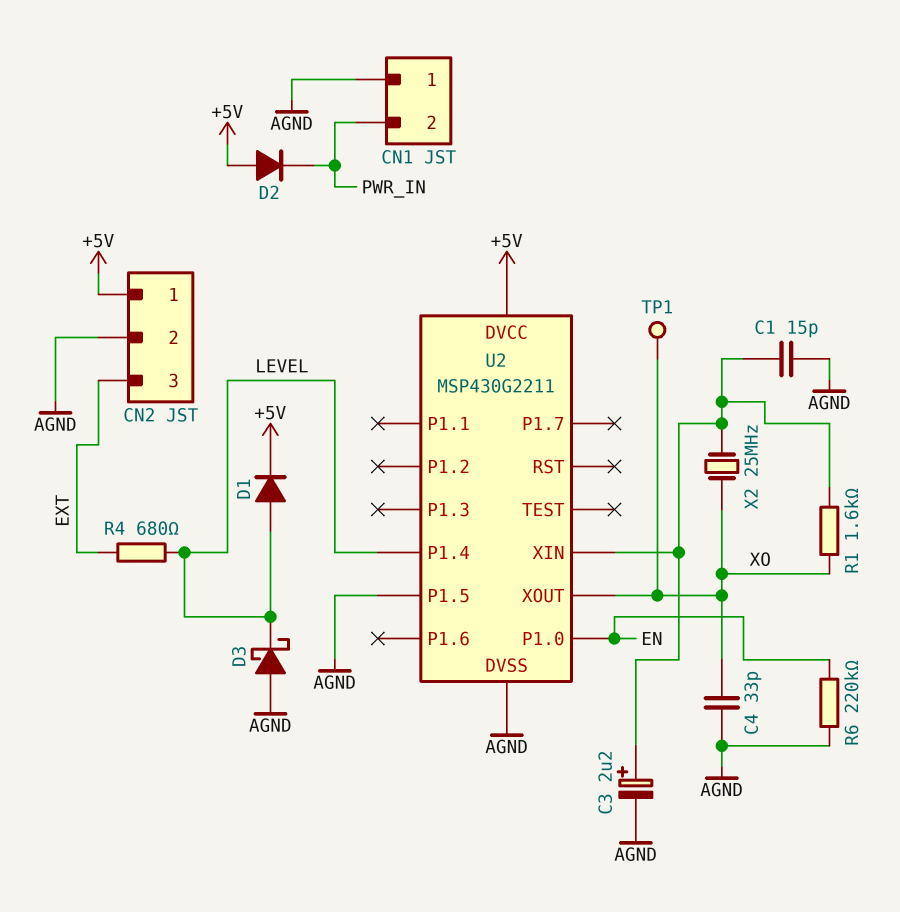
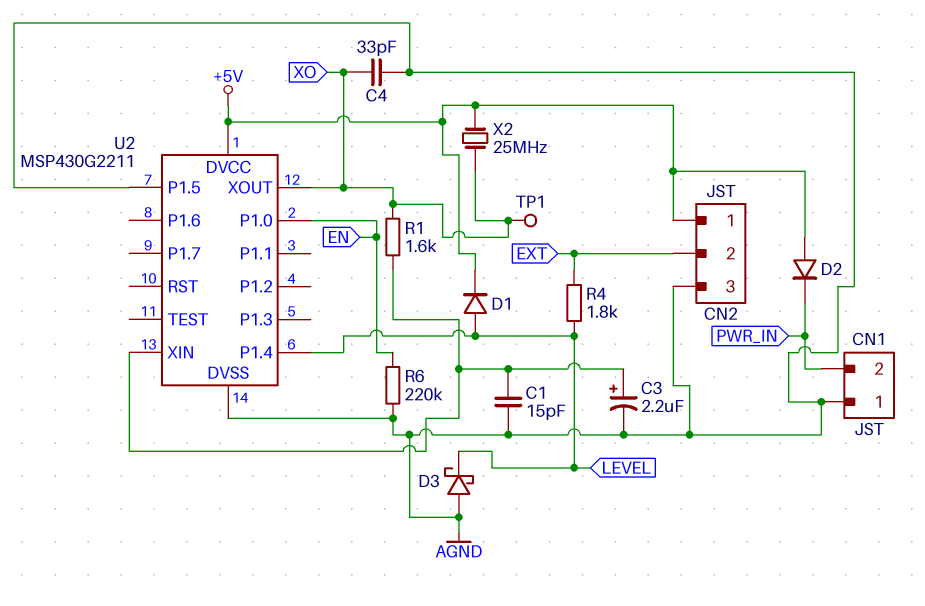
CN2 pin 2: AGND -> EXT
CN2 pin 3: EXT -> AGND
R4: 680 (EXT, LEVEL) -> 1.8k (EXT, LEVEL)
X2: 25MHz (U2/XIN, XO) -> 25MHz (+5V, XO)

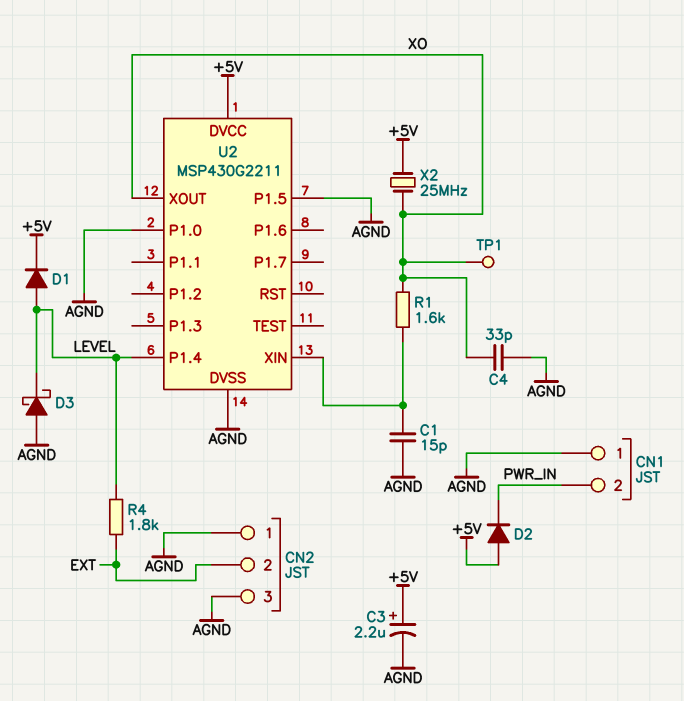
C3: 2.2uF (plus U2/XIN, minus AGND) -> 2.2uF (plus +5V, minus AGND)
CN2 pin 1: +5V -> AGND
R6: 220k (AGND, EN) -> none
U2 pin P1.0: EN -> AGND

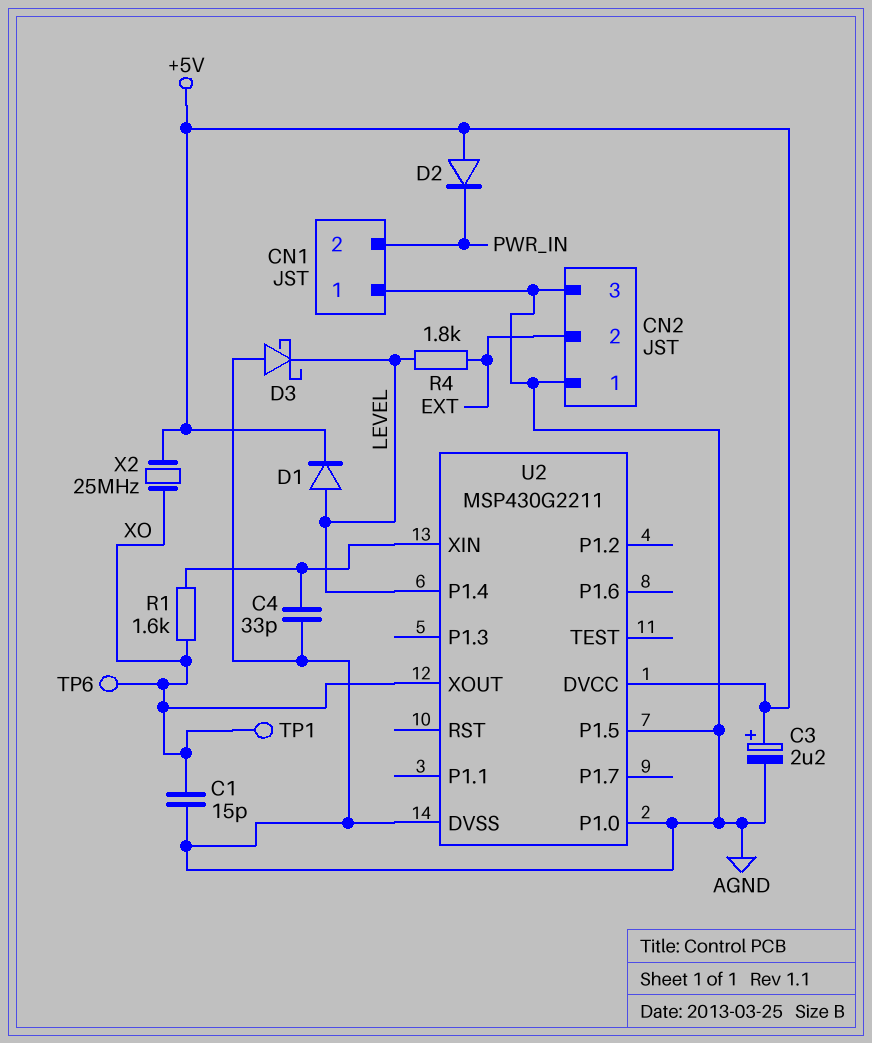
C1: 15pF (AGND, U2/XIN) -> 15pF (AGND, XO)
C4: 33pF (AGND, XO) -> 33pF (AGND, U2/XIN)
TP6: none -> test point (XO)

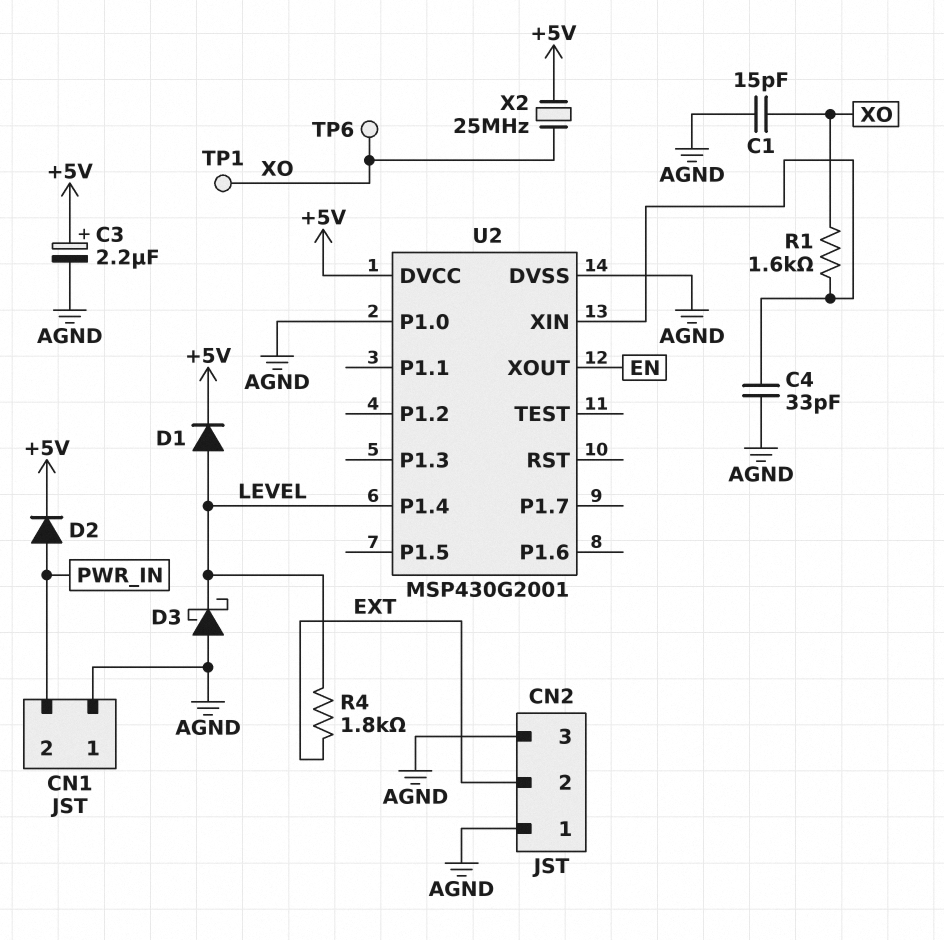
D2: diode (A +5V, K PWR_IN) -> diode (A PWR_IN, K +5V)
U2: MSP430G2211 -> MSP430G2001
U2 pin P1.5: AGND -> none
U2 pin XOUT: XO -> EN

